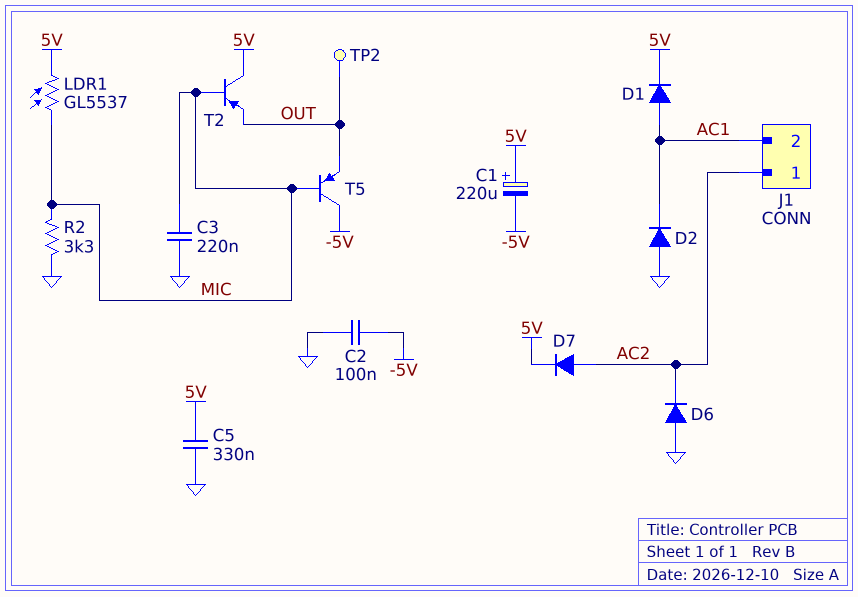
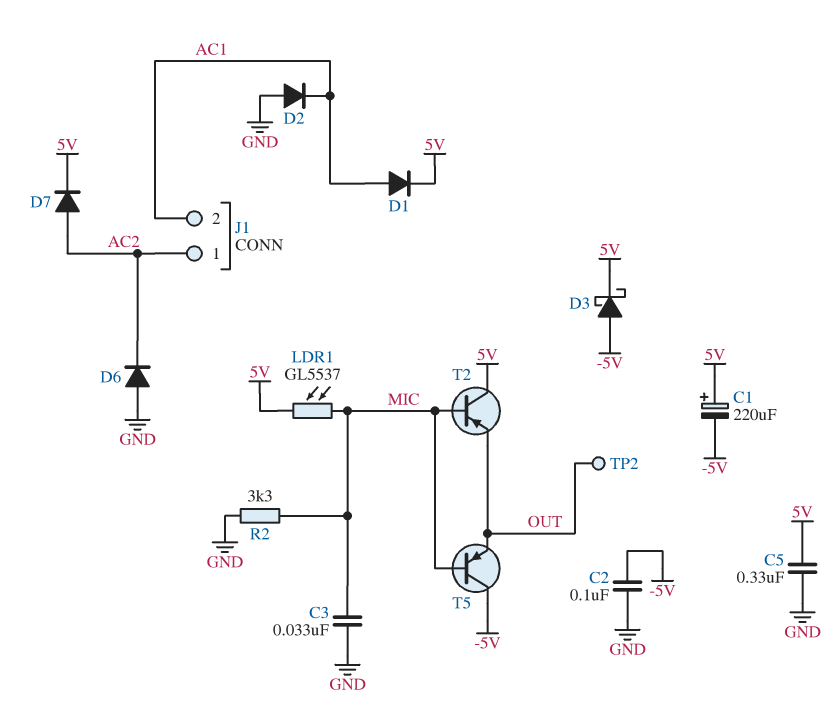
C3: 220nF (GND, MIC) -> 33nF (GND, MIC)
D3: none -> schottky (A -5V, K 5V)

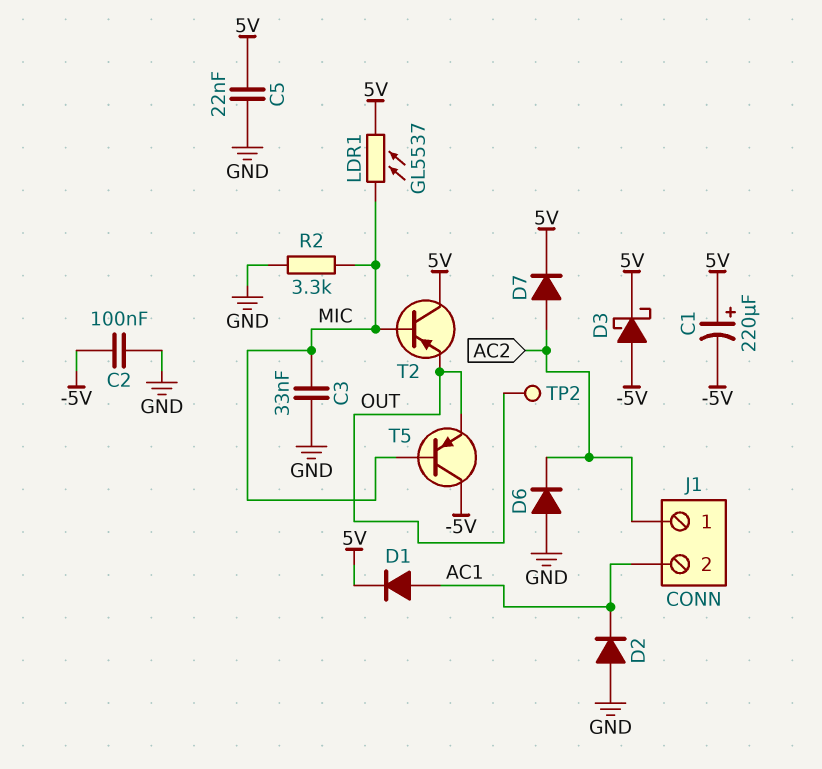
C5: 330nF (5V, GND) -> 22nF (5V, GND)

